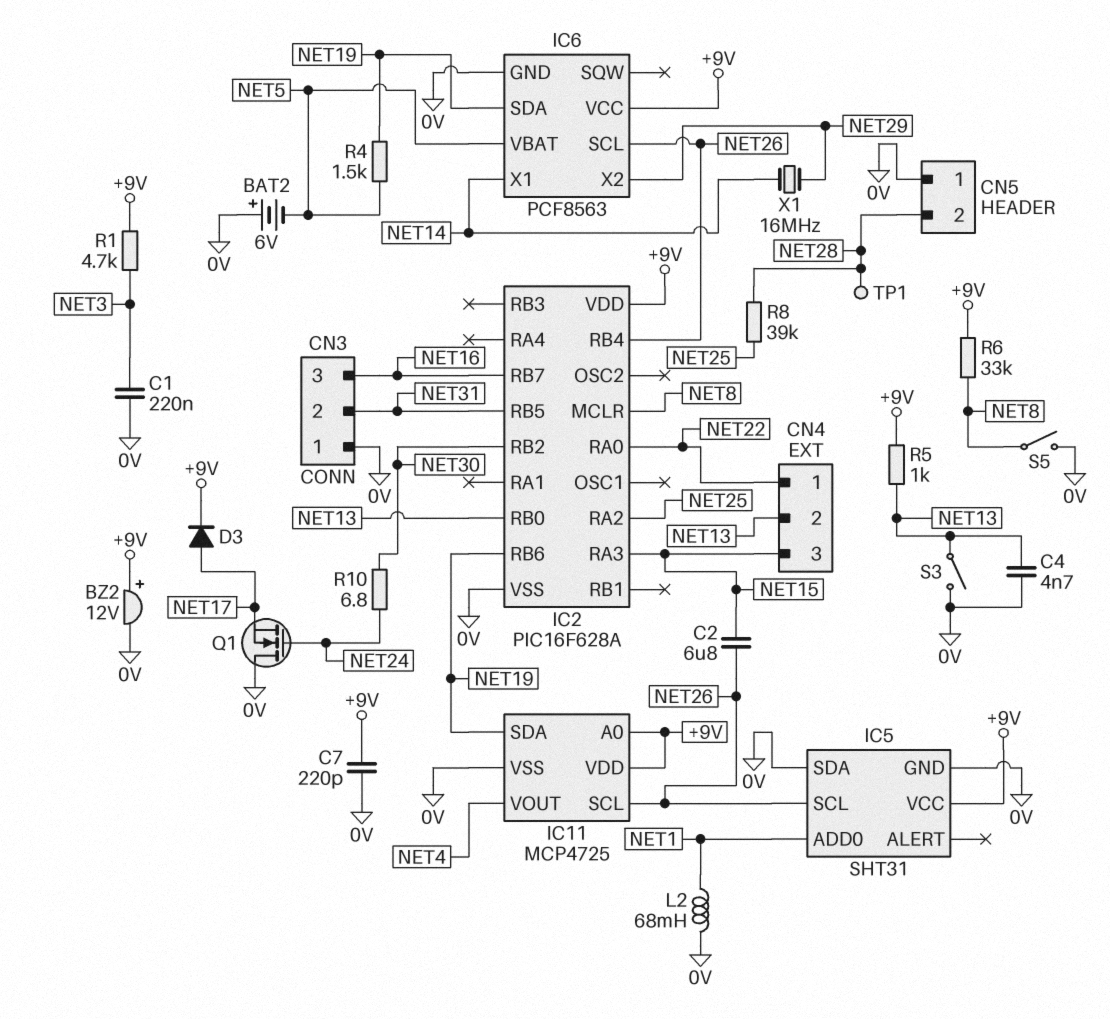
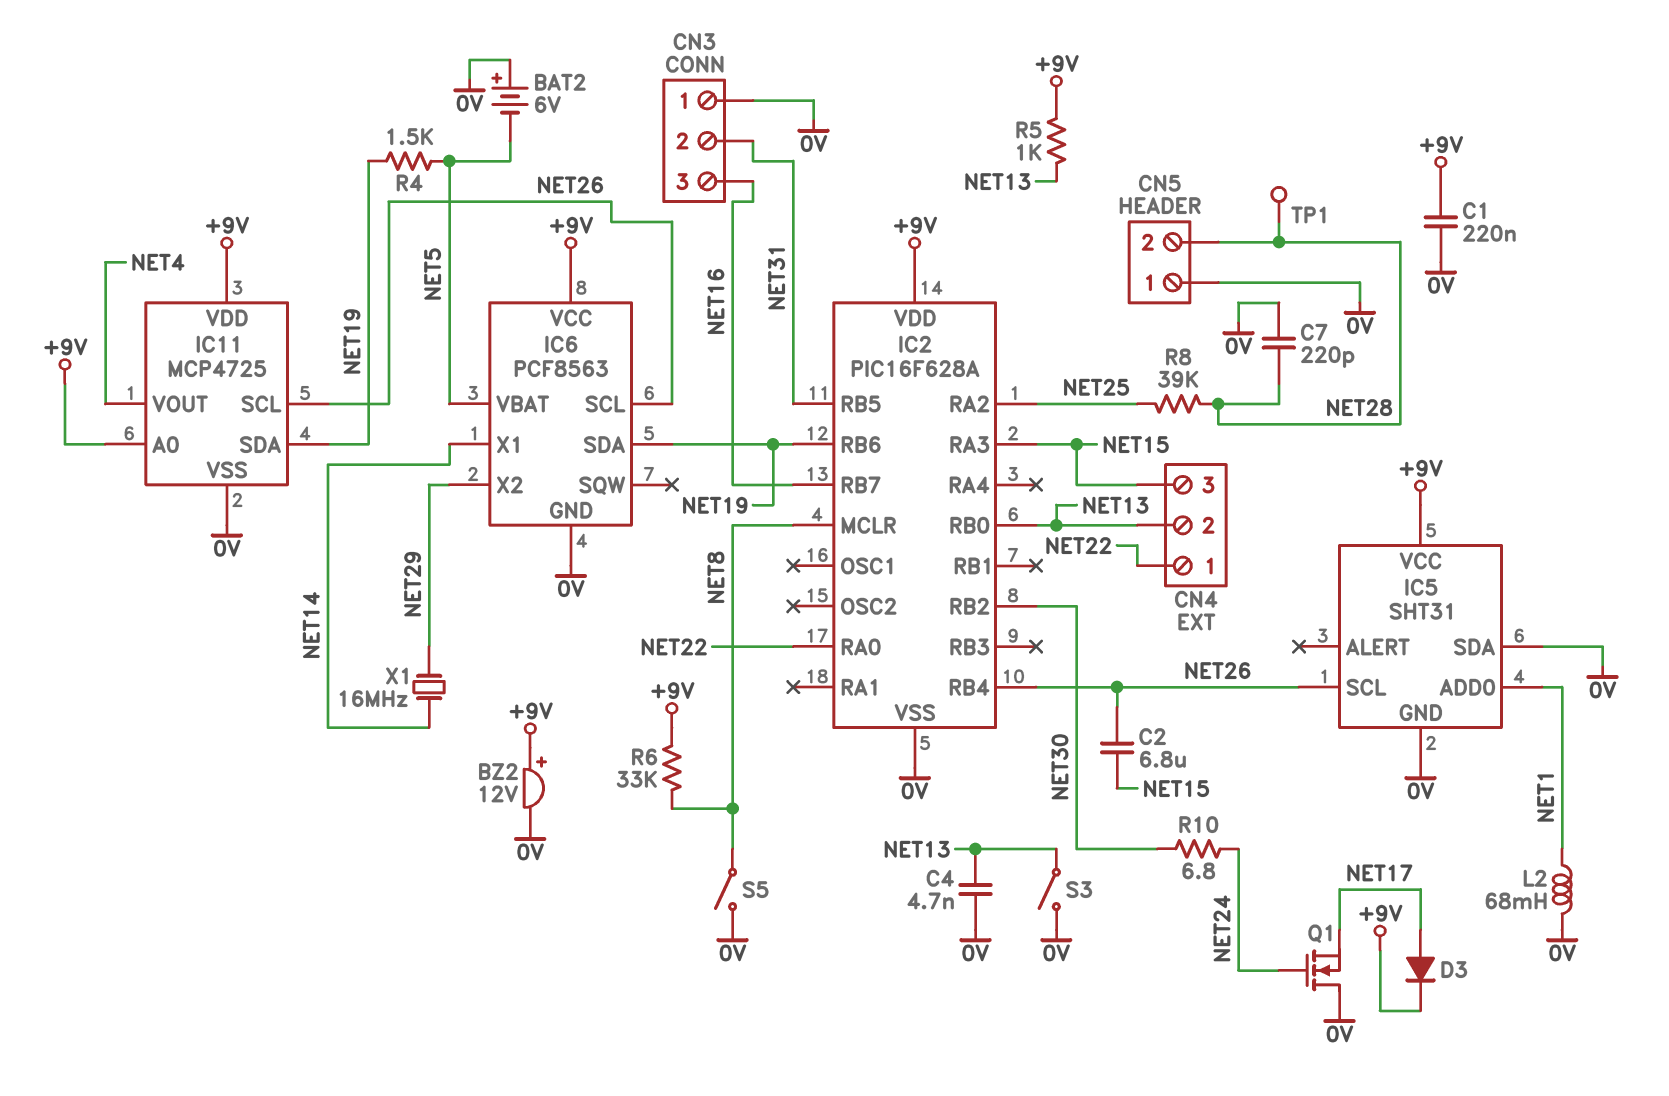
C1: 220nF (0V, NET3) -> 220nF (+9V, 0V)
C7: 220pF (+9V, 0V) -> 220pF (0V, NET28)
R1: 4.7k (+9V, NET3) -> none

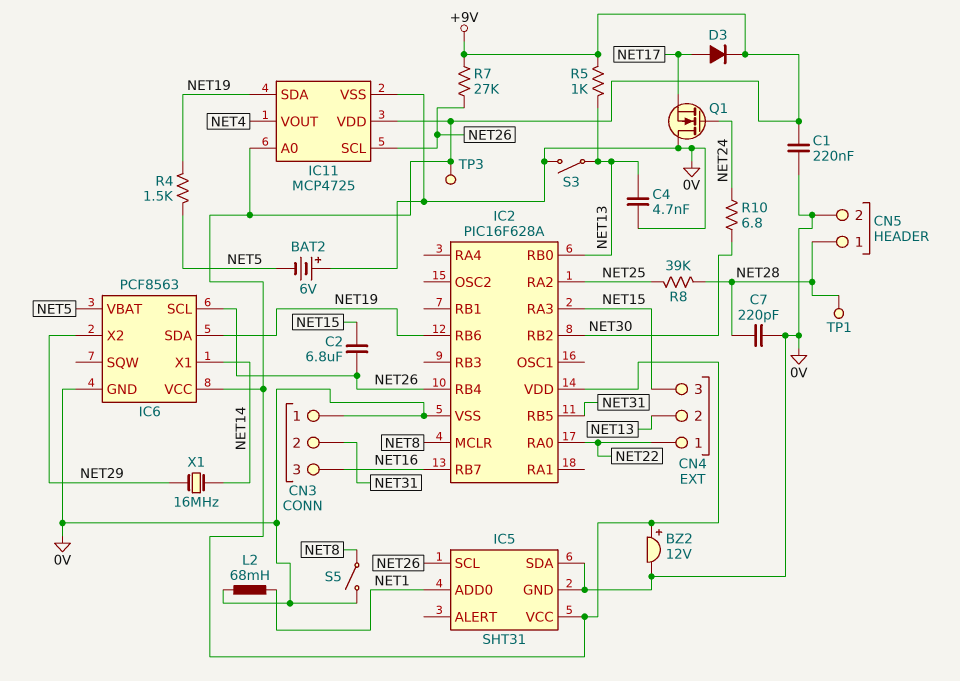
CN5 pin 1: 0V -> NET28
CN5 pin 2: NET28 -> 0V
R6: 33k (+9V, NET8) -> none
R7: none -> 27k (+9V, NET26)
TP3: none -> test point (+9V)

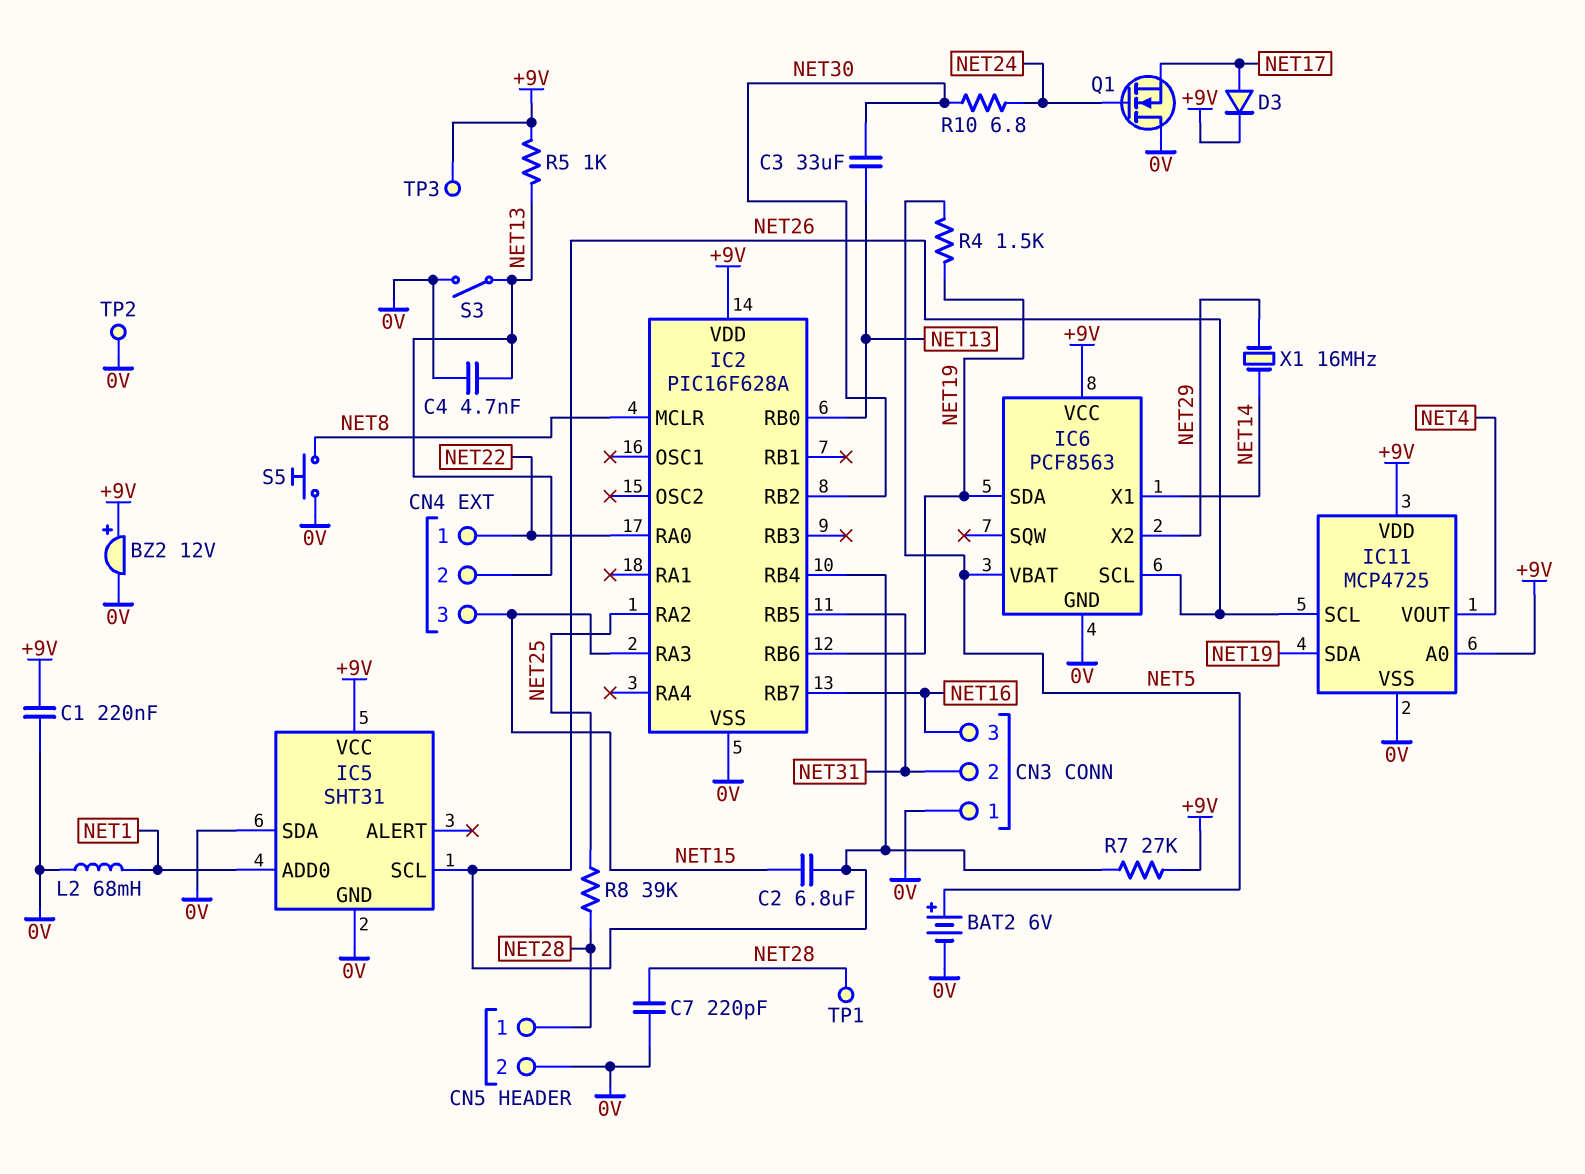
BAT2: 6V (plus 0V, minus NET5) -> 6V (plus NET5, minus 0V)
C3: none -> 33uF (NET13, NET30)
S5: switch (0V, NET8) -> button (0V, NET8)
TP2: none -> test point (0V)

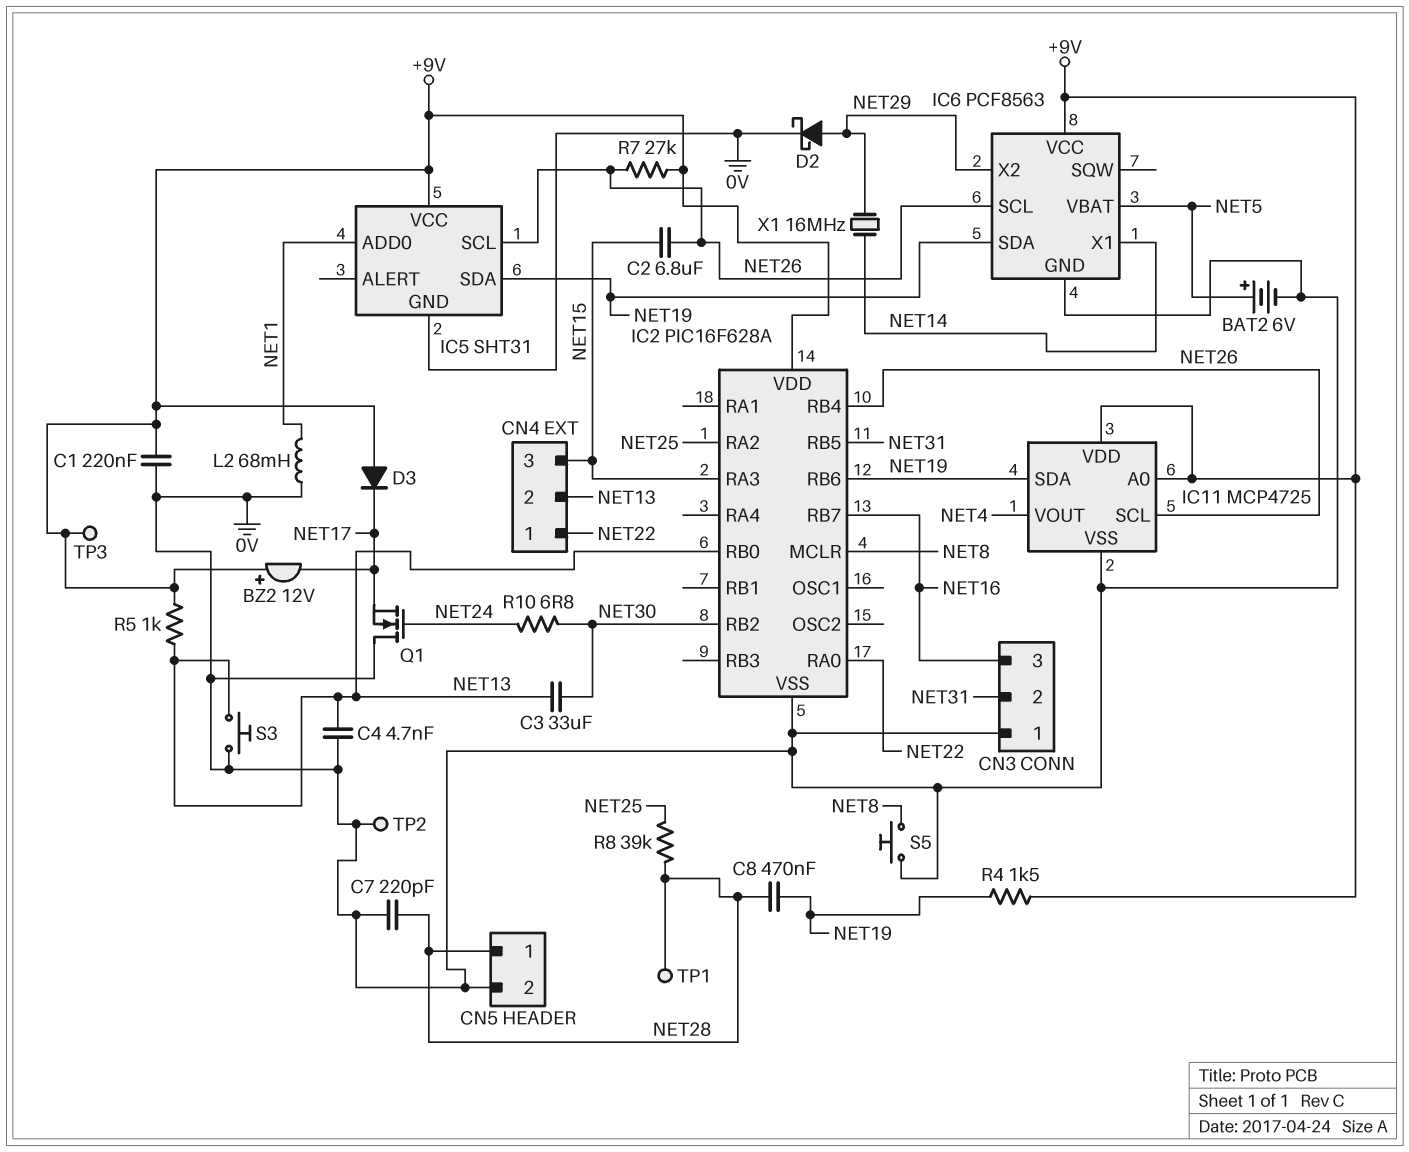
BZ2: buzzer 12V (plus +9V, minus 0V) -> buzzer 12V (plus +9V, minus NET17)
C8: none -> 470nF (NET19, NET28)
D2: none -> schottky (A NET29, K 0V)
D3: diode (A NET17, K +9V) -> diode (A +9V, K NET17)
IC5 pin SDA: 0V -> NET19
R4: 1.5k (NET5, NET19) -> 1.5k (+9V, NET19)
S3: switch (0V, NET13) -> button (0V, NET13)

